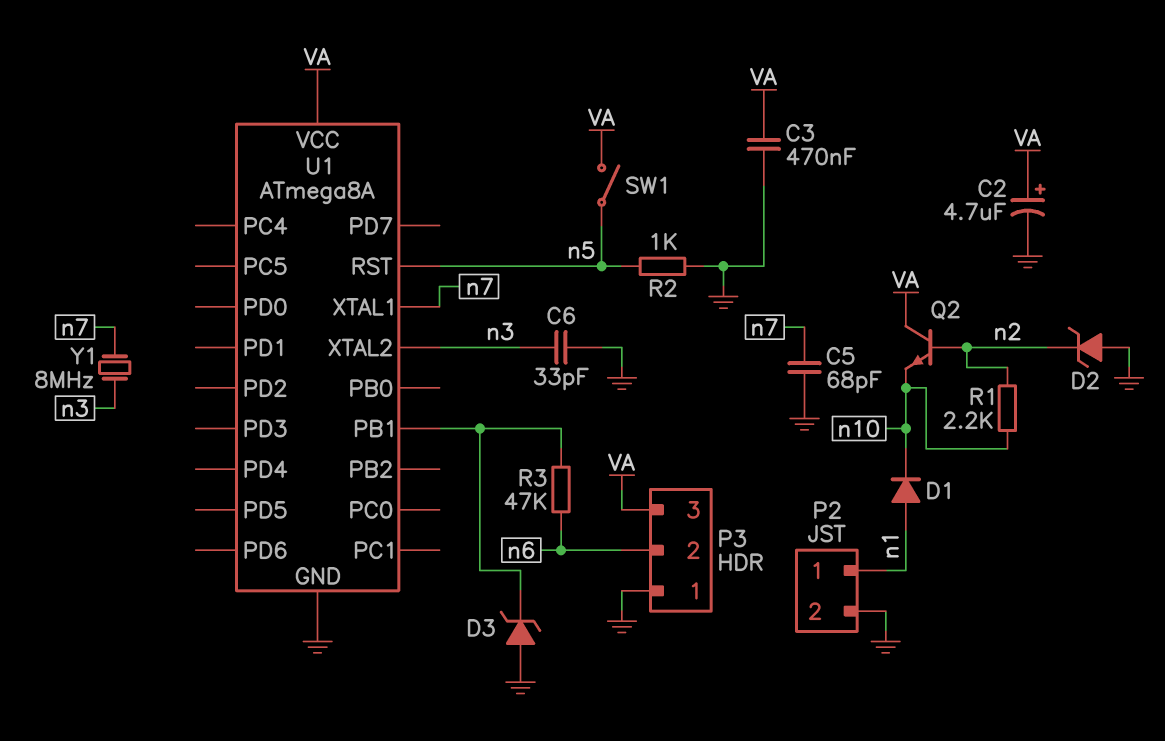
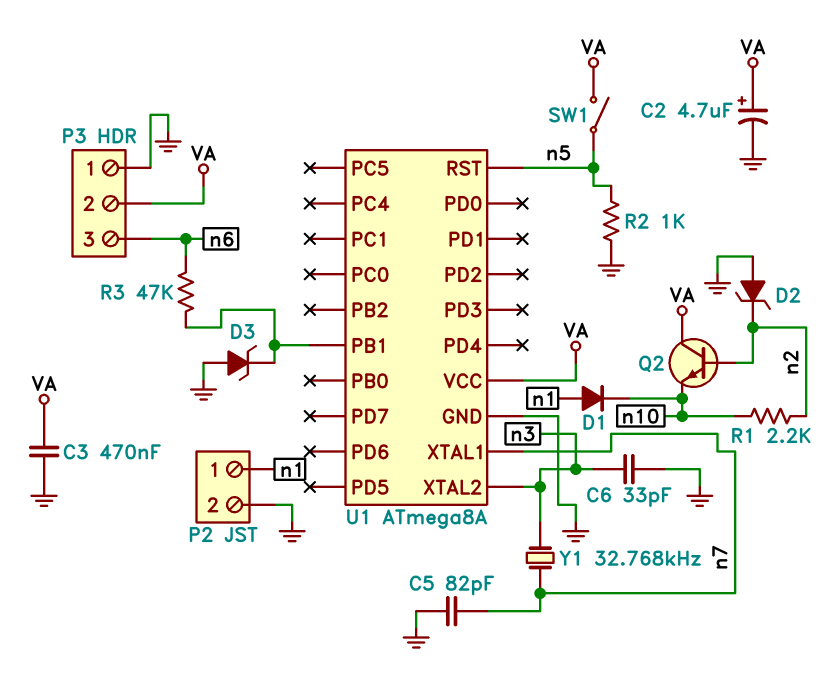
C5: 68pF (GND, n7) -> 82pF (GND, n7)
P3 pin 2: n6 -> VA
P3 pin 3: VA -> n6
Y1: 8MHz (n3, n7) -> 32.768kHz (n3, n7)

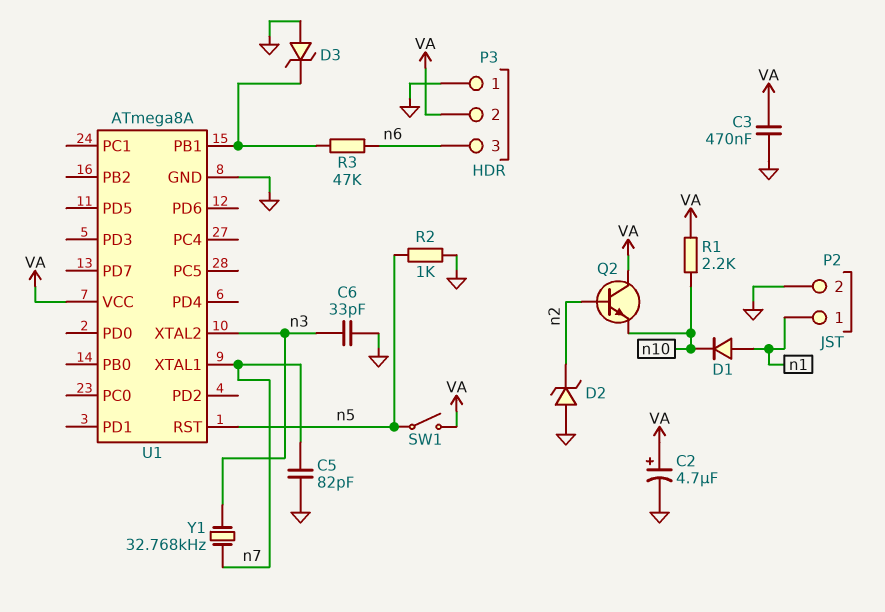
R1: 2.2k (n2, n10) -> 2.2k (VA, n10)

